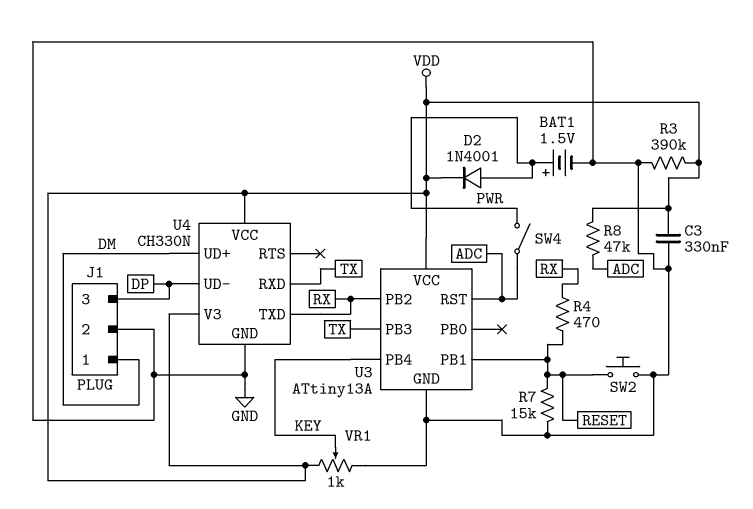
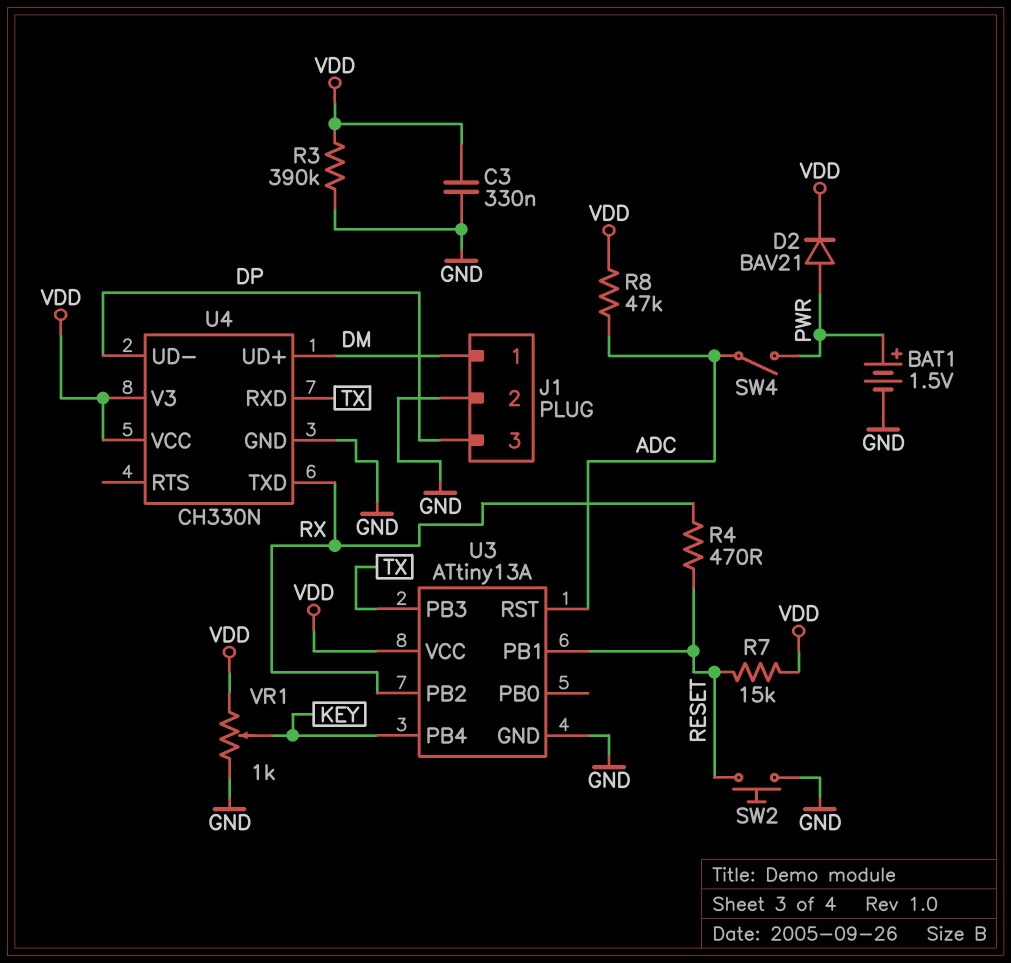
D2: diode 1N4001 (A PWR, K VDD) -> diode BAV21 (A PWR, K VDD)
R7: 15k (GND, RESET) -> 15k (RESET, VDD)

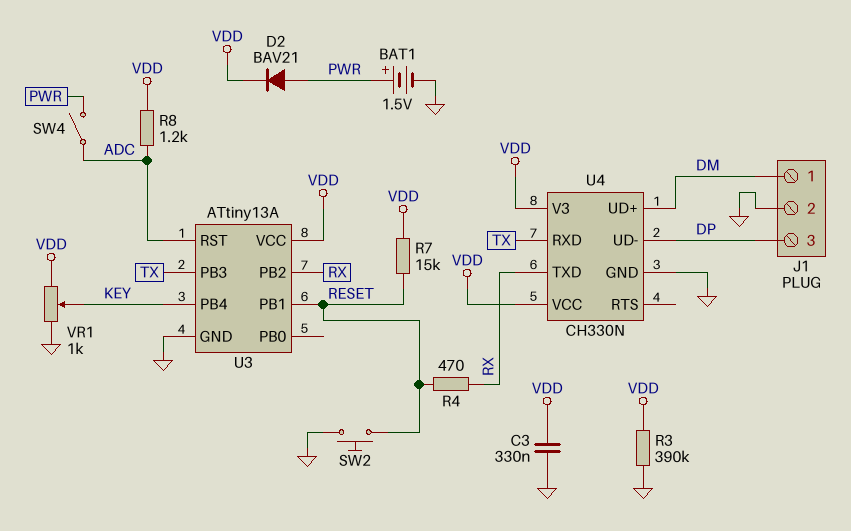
R8: 47k (ADC, VDD) -> 1.2k (ADC, VDD)

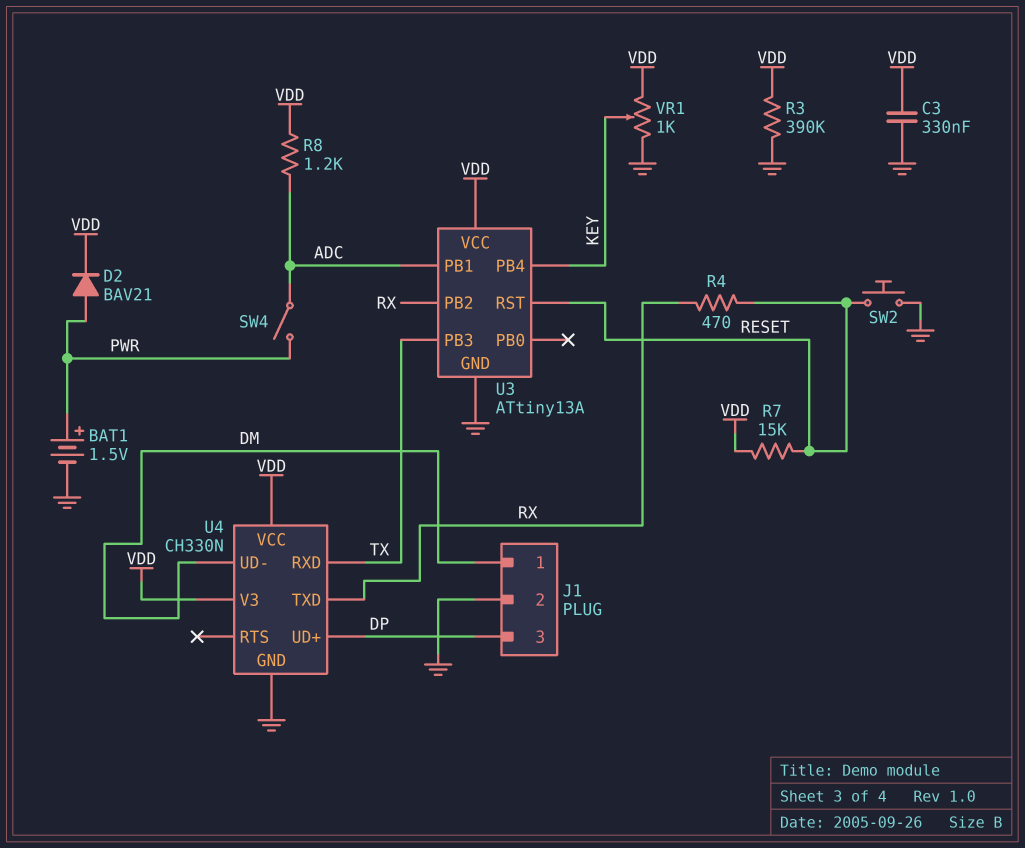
U3 pin PB1: RESET -> ADC
U3 pin RST: ADC -> RESET
U4 pin UD+: DM -> DP
U4 pin UD-: DP -> DM

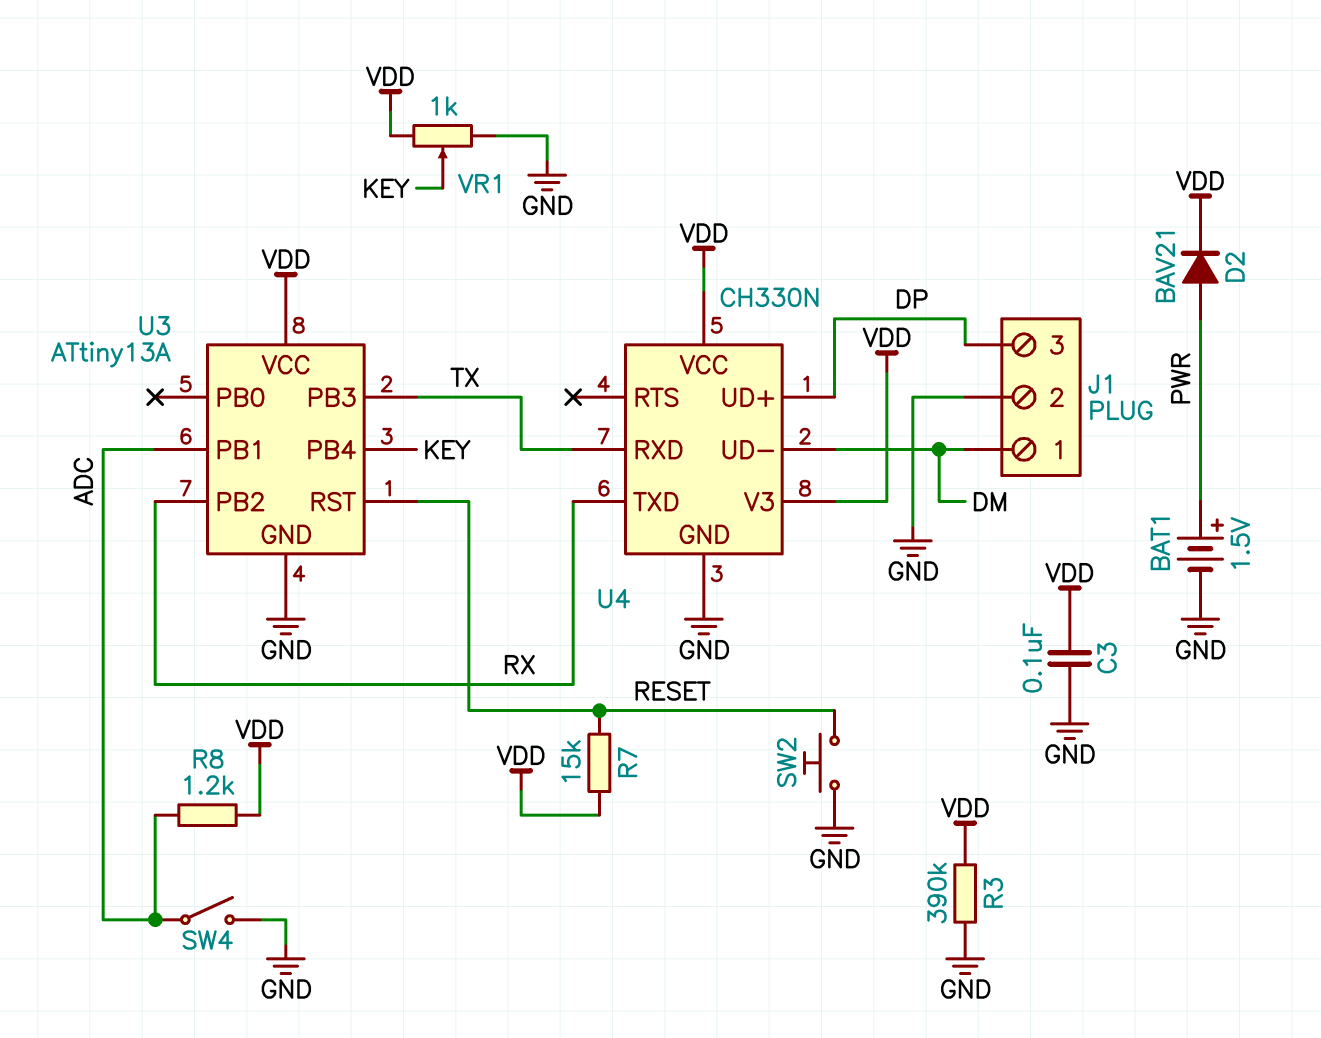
C3: 330nF (GND, VDD) -> 100nF (GND, VDD)
R4: 470 (RESET, RX) -> none
SW4: switch (ADC, PWR) -> switch (ADC, GND)

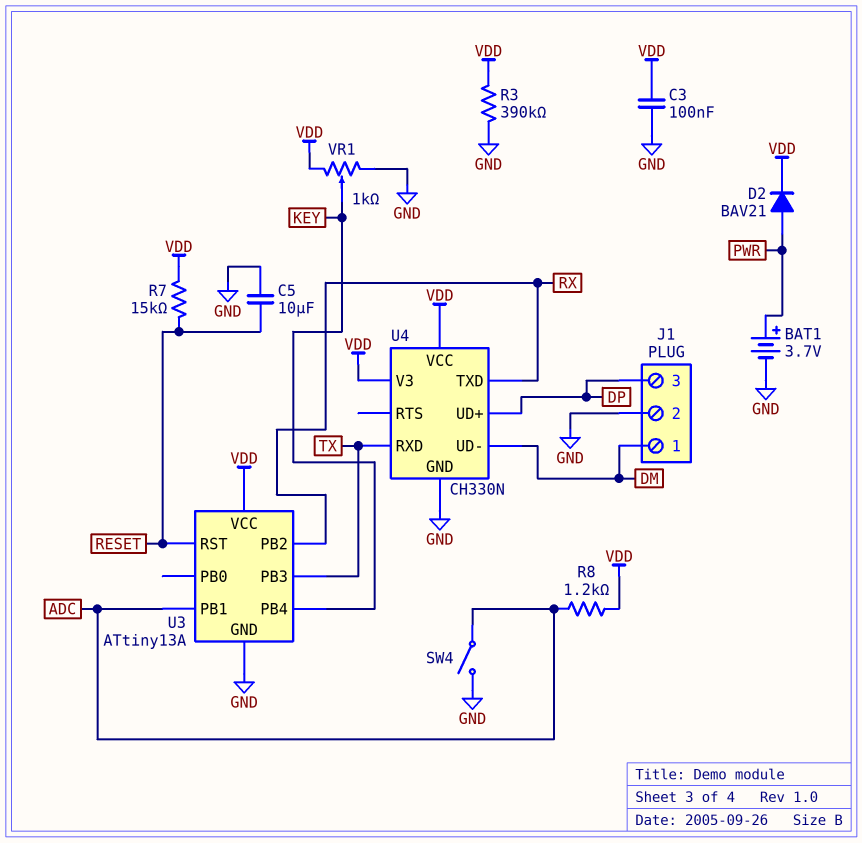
BAT1: 1.5V (plus PWR, minus GND) -> 3.7V (plus PWR, minus GND)
C5: none -> 10uF (GND, RESET)
SW2: button (GND, RESET) -> none

